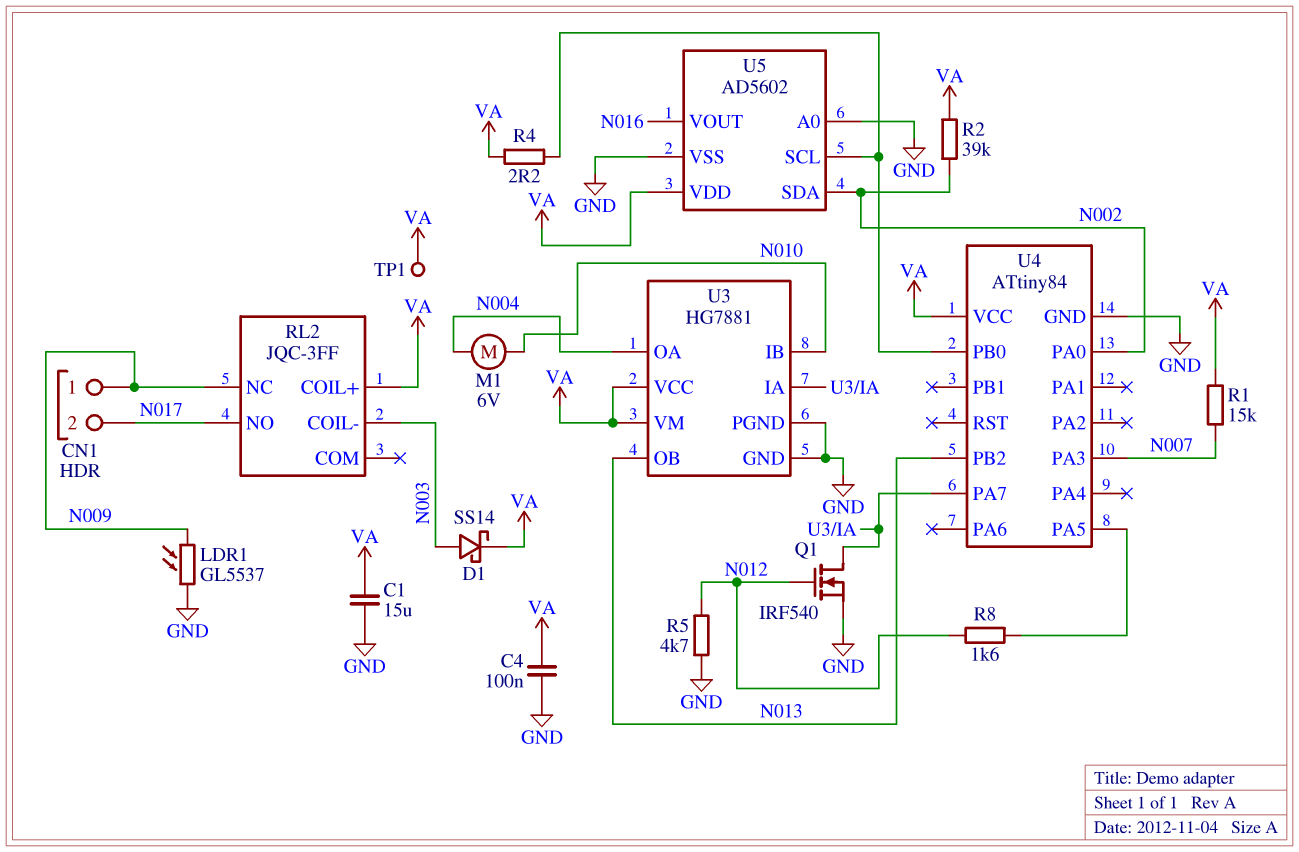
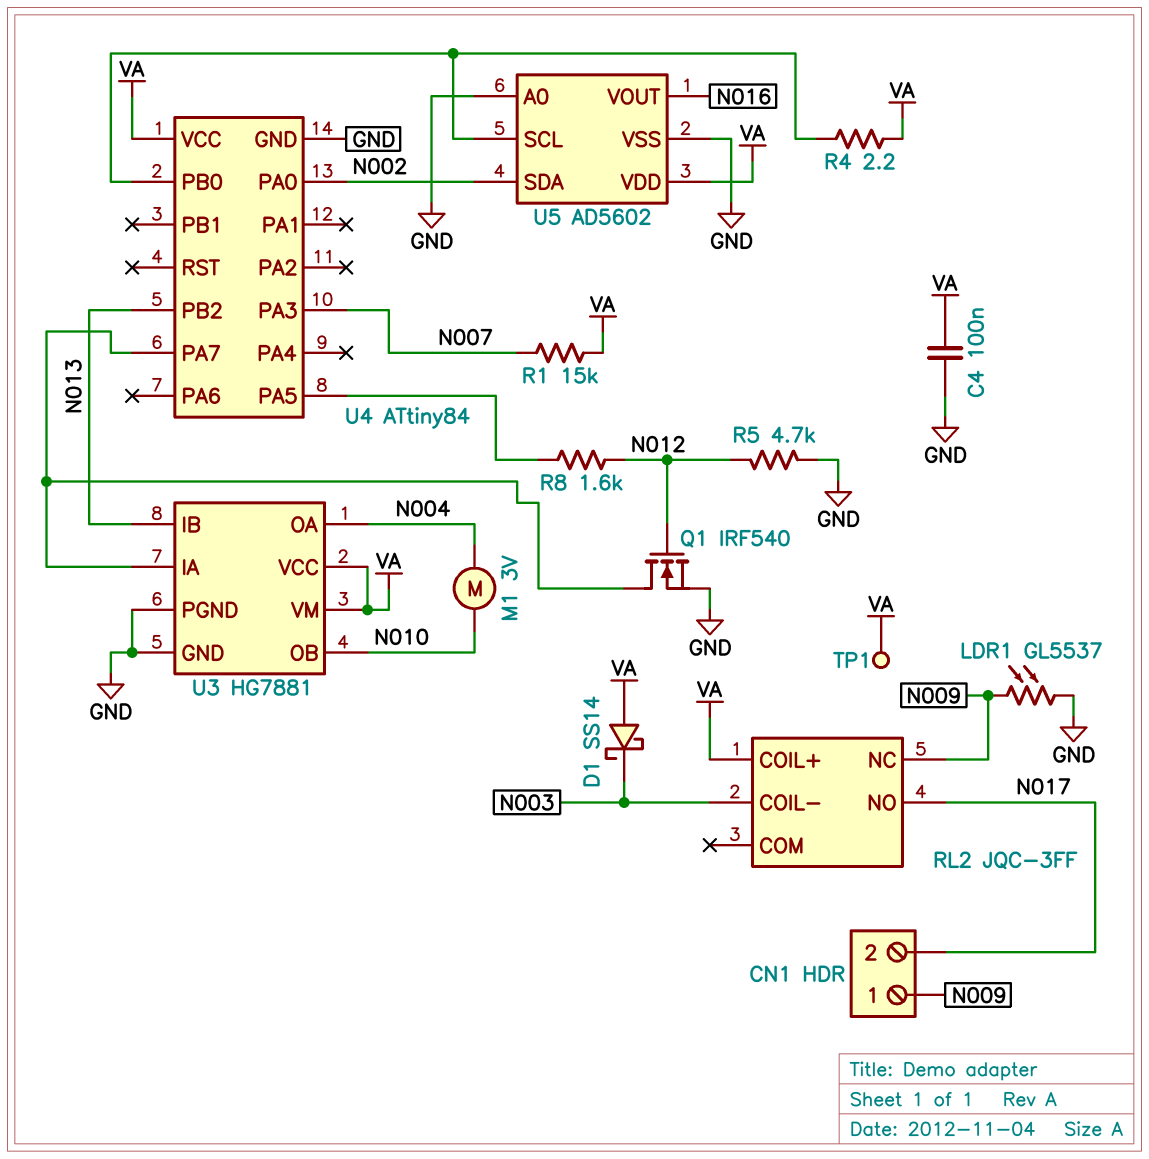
C1: 15uF (GND, VA) -> none
D1: schottky SS14 (A N003, K VA) -> schottky SS14 (A VA, K N003)
M1: motor 6V (N004, N010) -> motor 3V (N004, N010)
R2: 39k (N002, VA) -> none
U3 pin IB: N010 -> N013
U3 pin OB: N013 -> N010

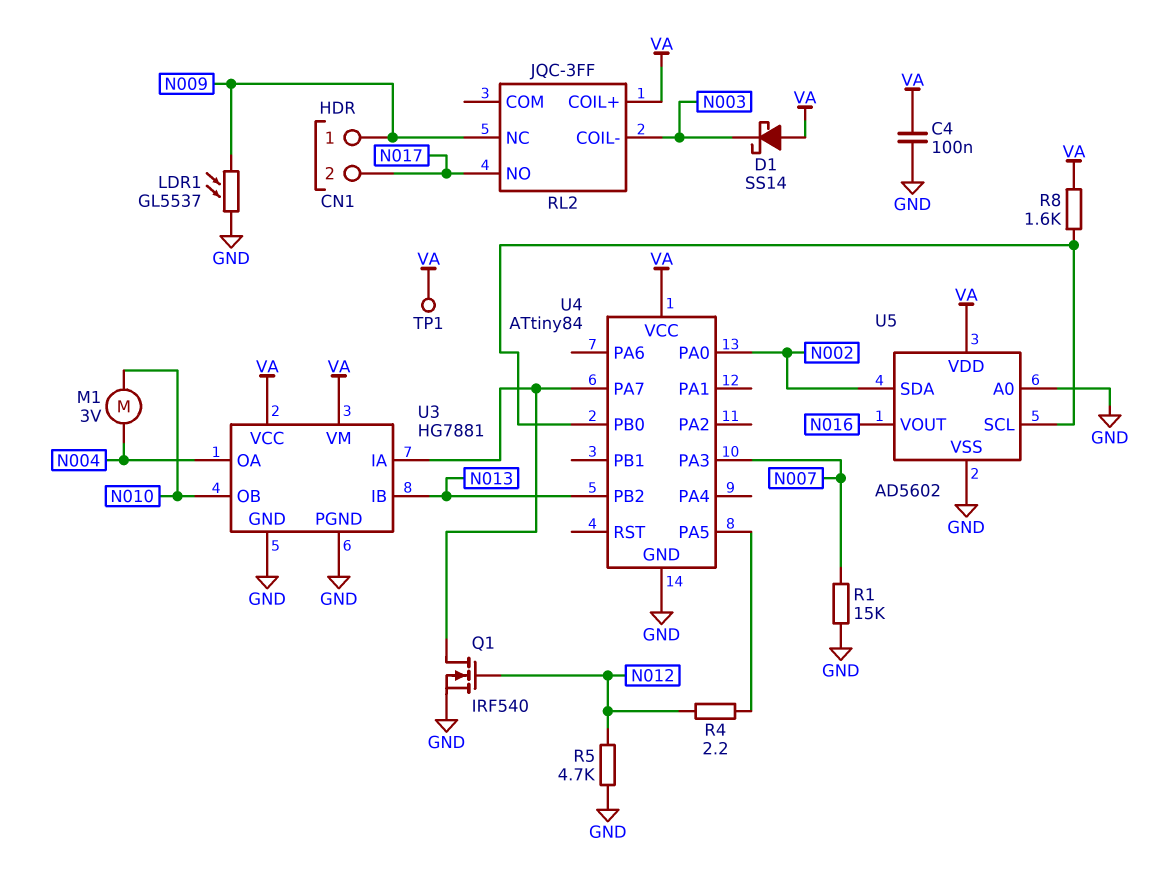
R1: 15k (N007, VA) -> 15k (GND, N007)
R4: 2.2 (U4/PB0, VA) -> 2.2 (N012, U4/PA5)
R8: 1.6k (N012, U4/PA5) -> 1.6k (U4/PB0, VA)

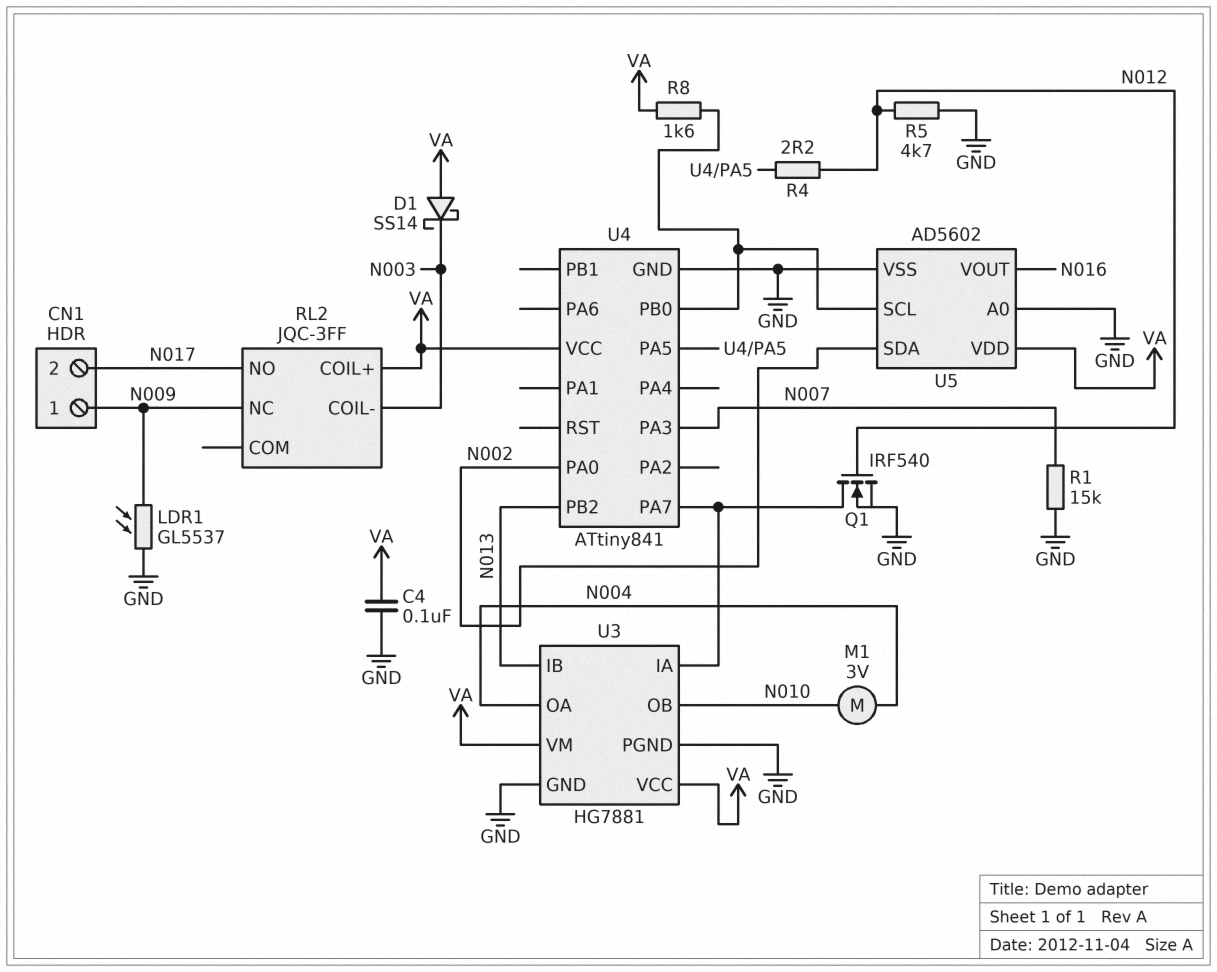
TP1: test point (VA) -> none
U4: ATtiny84 -> ATtiny841

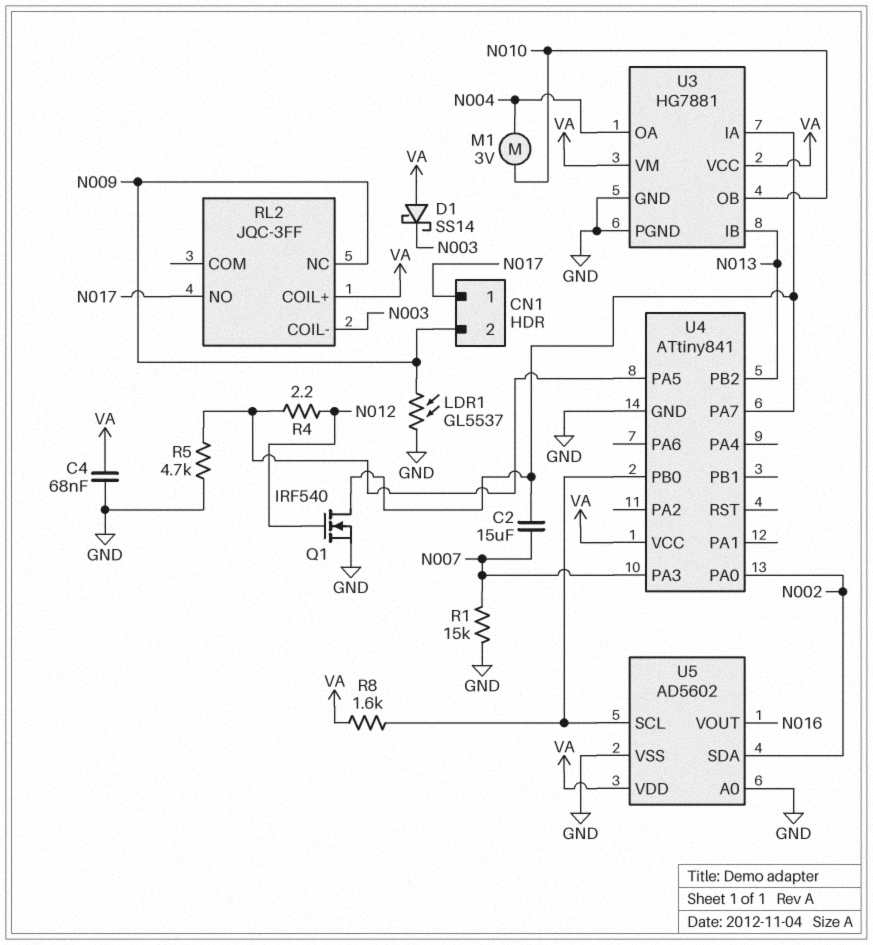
C2: none -> 15uF (N007, U3/IA)
C4: 100nF (GND, VA) -> 68nF (GND, VA)
CN1 pin 1: N009 -> N017
CN1 pin 2: N017 -> N009
R5: 4.7k (GND, N012) -> 4.7k (GND, U4/PA5)

